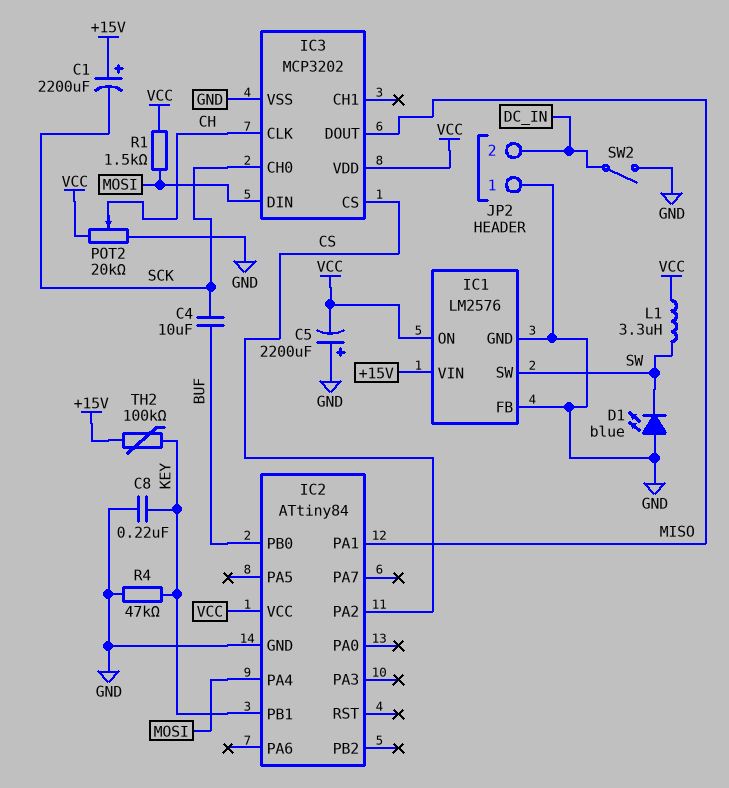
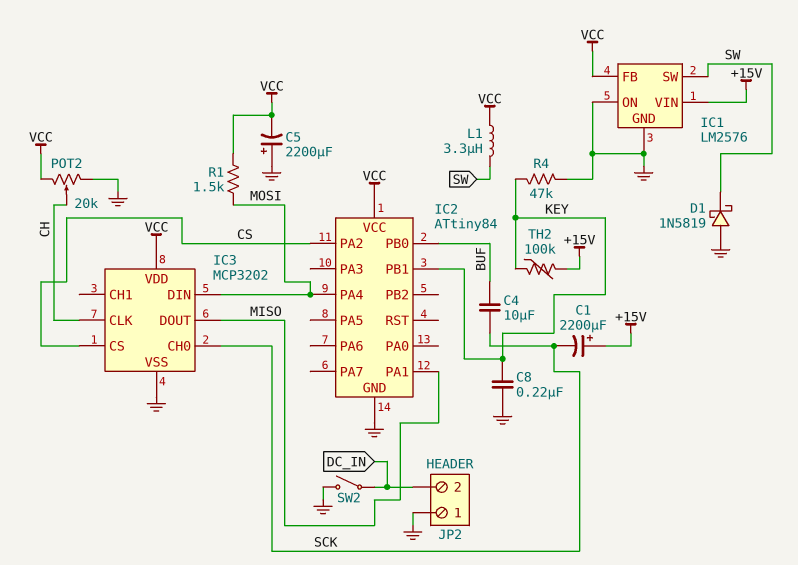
D1: LED blue (A GND, K SW) -> schottky 1N5819 (A GND, K SW)
IC1 pin FB: GND -> VCC
IC1 pin ON: VCC -> GND

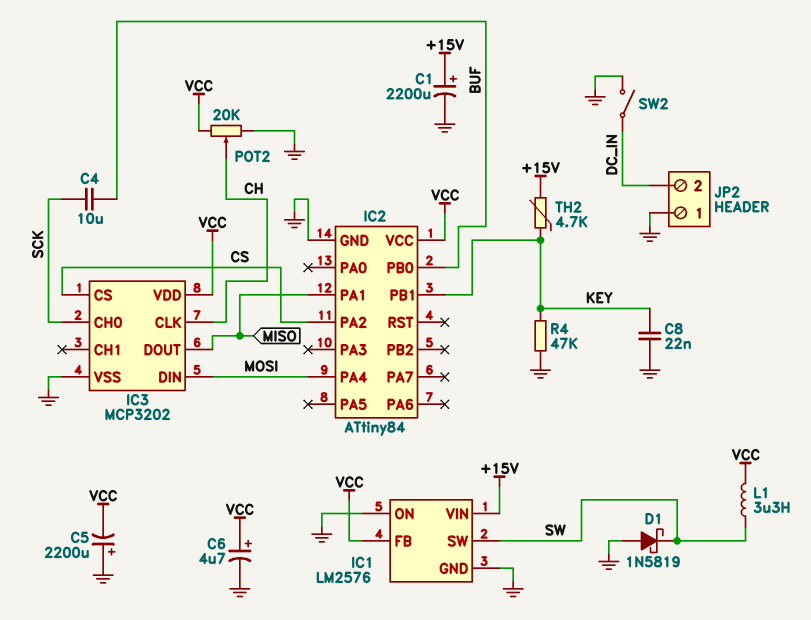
C1: 2200uF (plus +15V, minus SCK) -> 2200uF (plus +15V, minus GND)
C6: none -> 4.7uF (plus VCC, minus GND)
C8: 220nF (GND, KEY) -> 22nF (GND, KEY)
R1: 1.5k (MOSI, VCC) -> none
TH2: 100k (+15V, KEY) -> 4.7k (+15V, KEY)

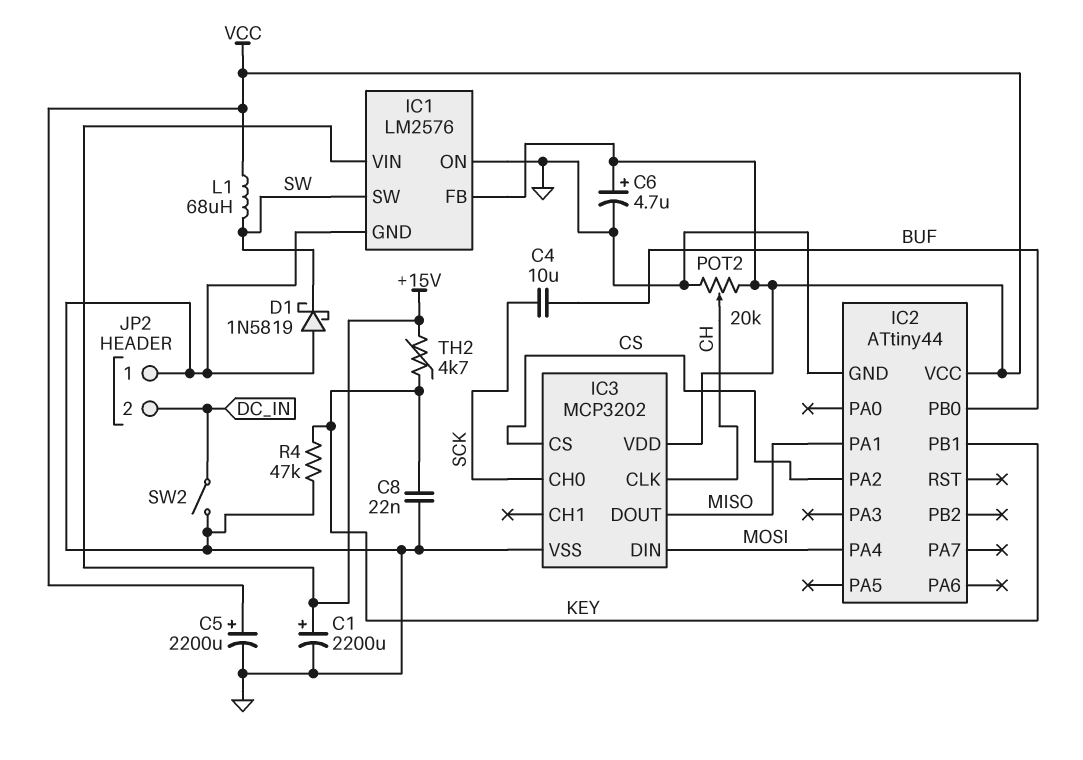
C5: 2200uF (plus GND, minus VCC) -> 2200uF (plus VCC, minus GND)
IC2: ATtiny84 -> ATtiny44
L1: 3.3uH (SW, VCC) -> 68uH (SW, VCC)

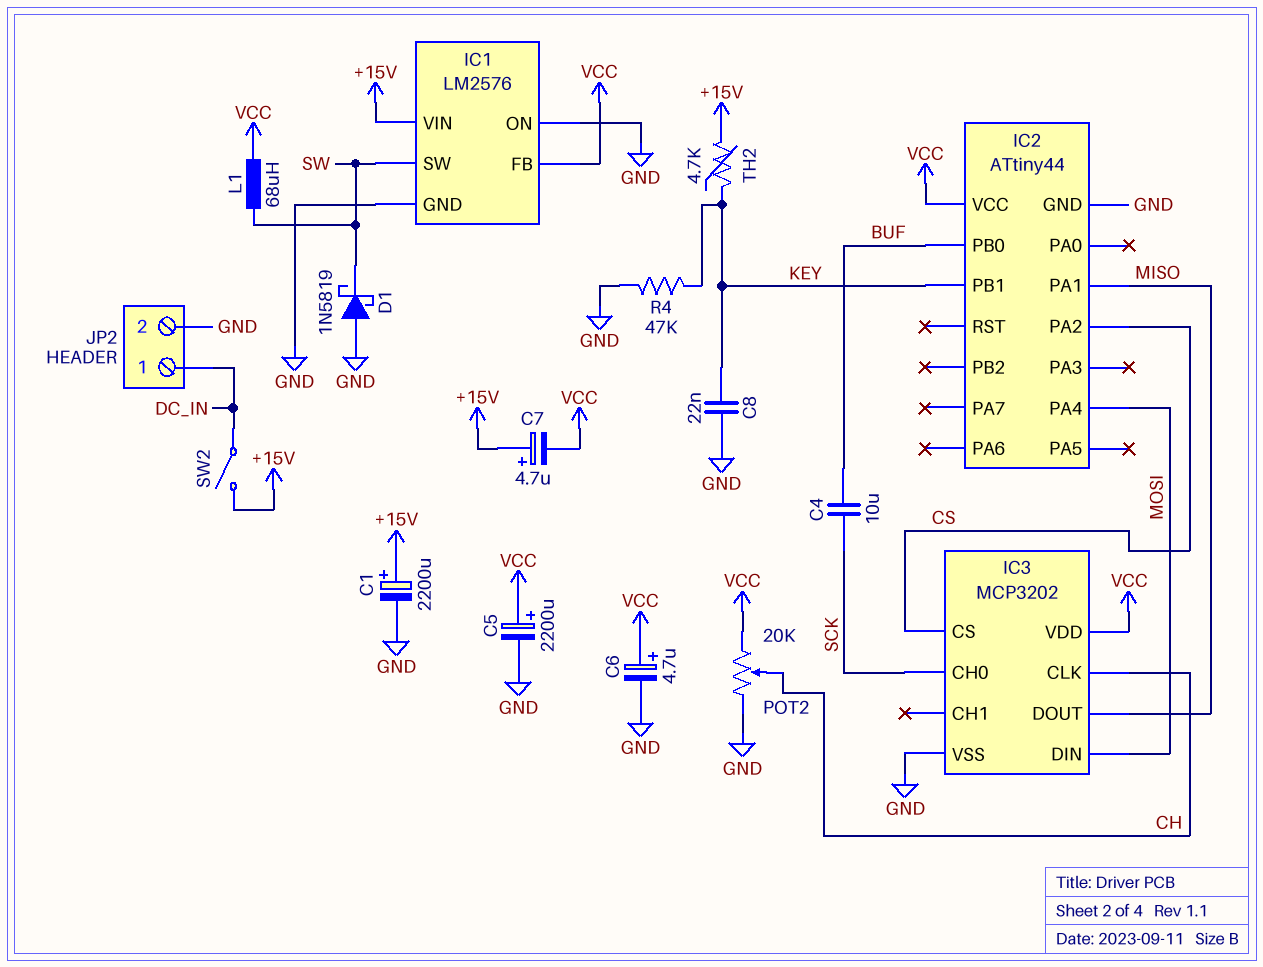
C7: none -> 4.7uF (plus +15V, minus VCC)
JP2 pin 1: GND -> DC_IN
JP2 pin 2: DC_IN -> GND
SW2: switch (DC_IN, GND) -> switch (+15V, DC_IN)

